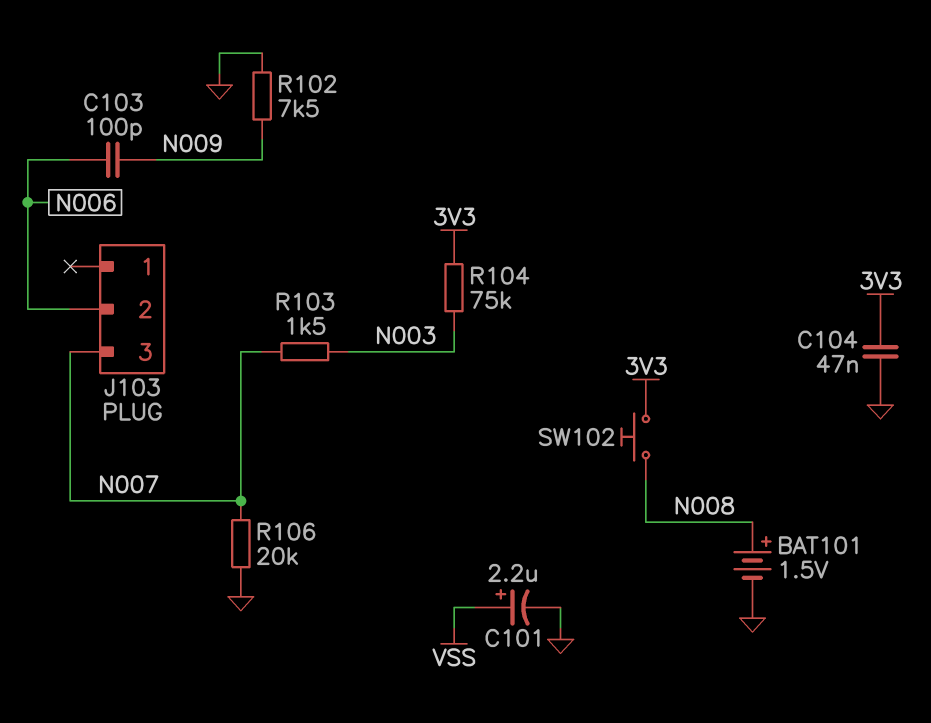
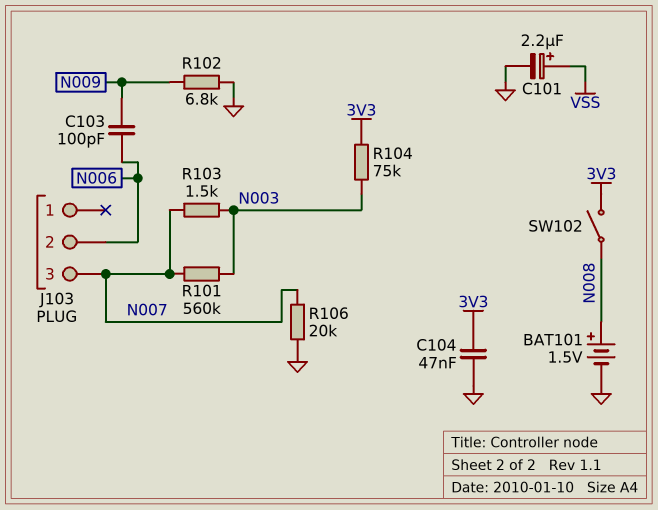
R101: none -> 560k (N003, N007)
R102: 7.5k (GND, N009) -> 6.8k (GND, N009)
SW102: button (3V3, N008) -> switch (3V3, N008)

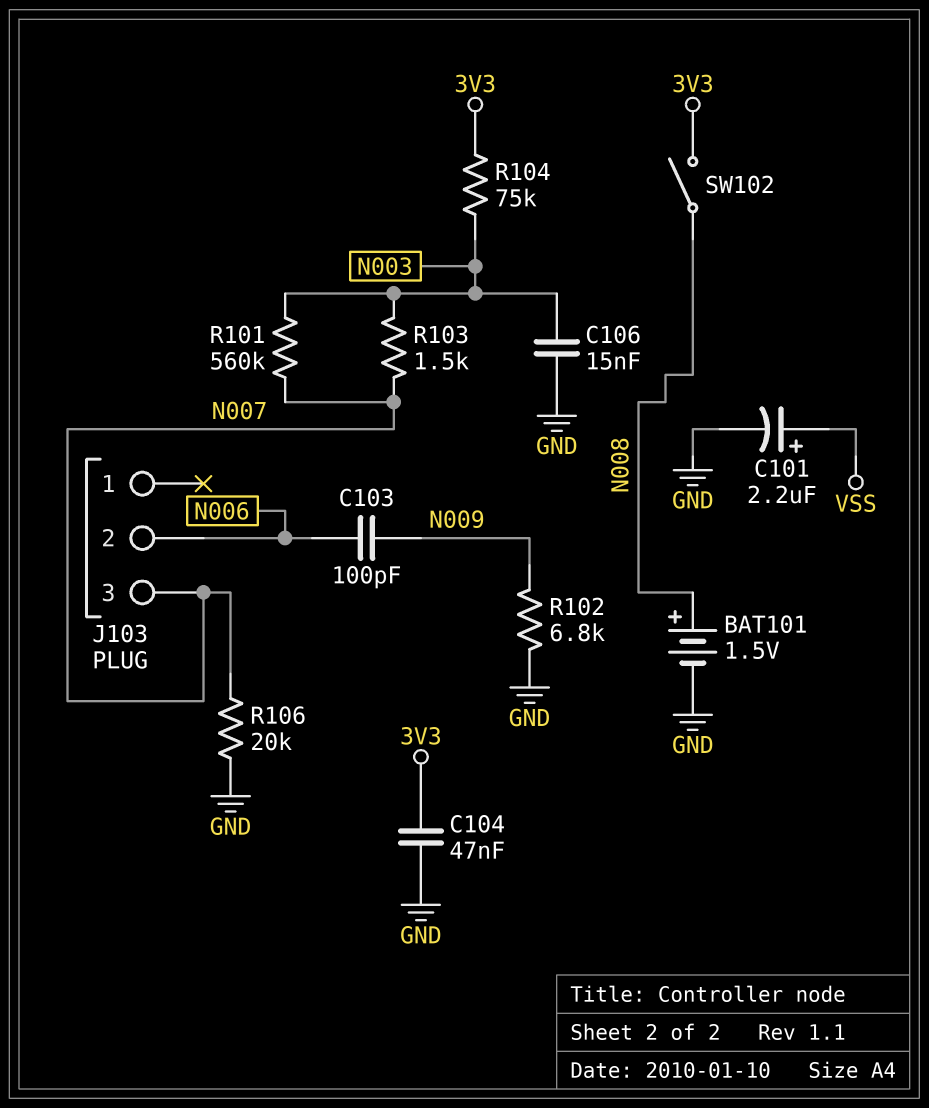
C106: none -> 15nF (GND, N003)

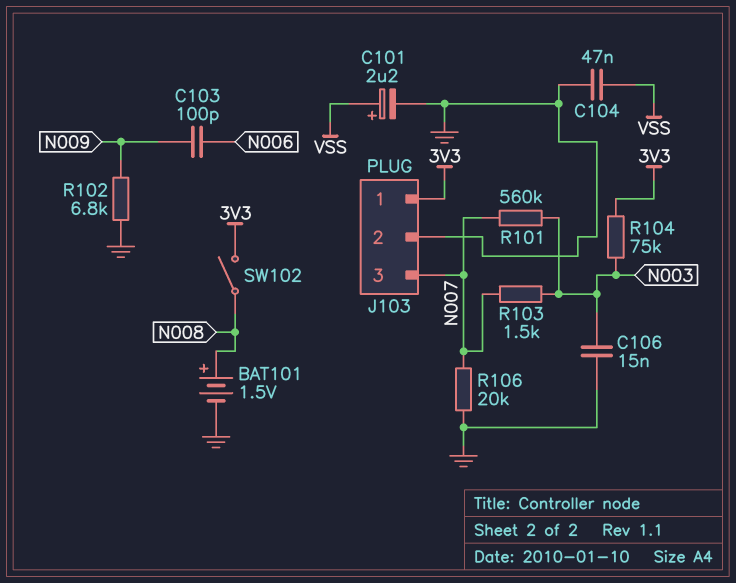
C104: 47nF (3V3, GND) -> 47nF (GND, VSS)
J103 pin 1: none -> 3V3
J103 pin 2: N006 -> GND

